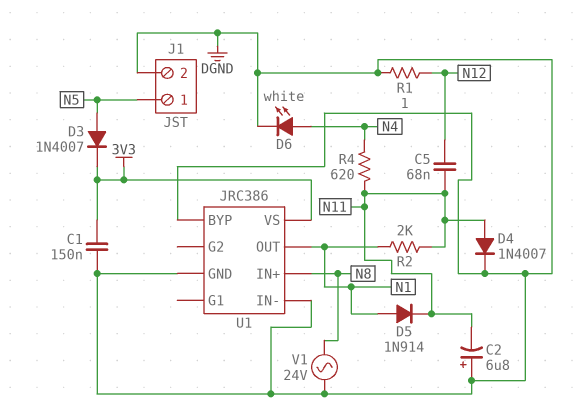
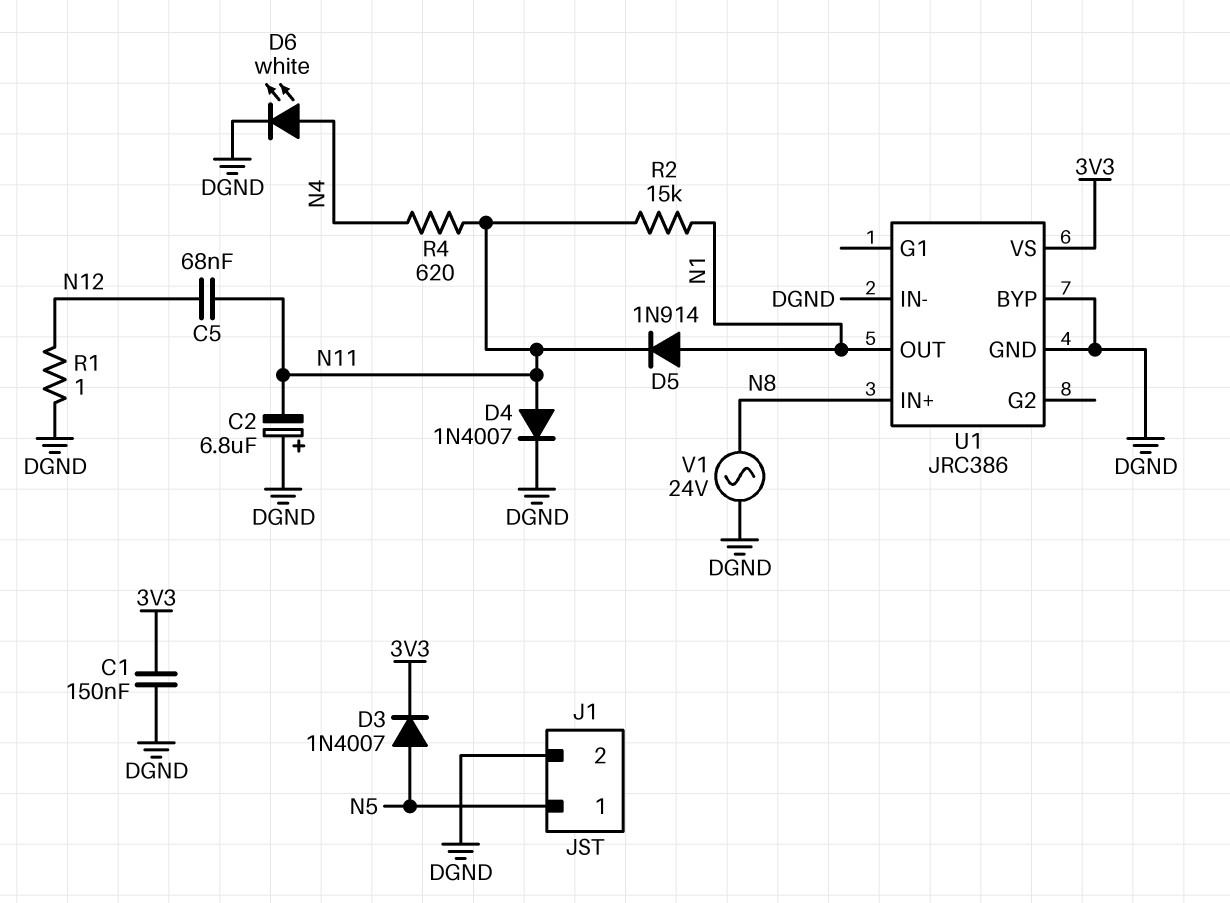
R2: 2k (N1, N11) -> 15k (N1, N11)

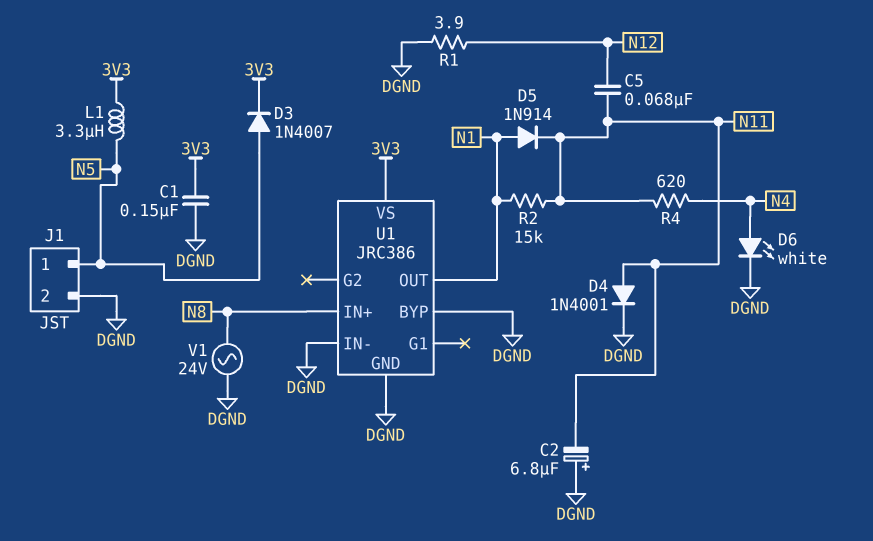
D4: diode 1N4007 (A N11, K DGND) -> diode 1N4001 (A N11, K DGND)
L1: none -> 3.3uH (3V3, N5)
R1: 1 (DGND, N12) -> 3.9 (DGND, N12)

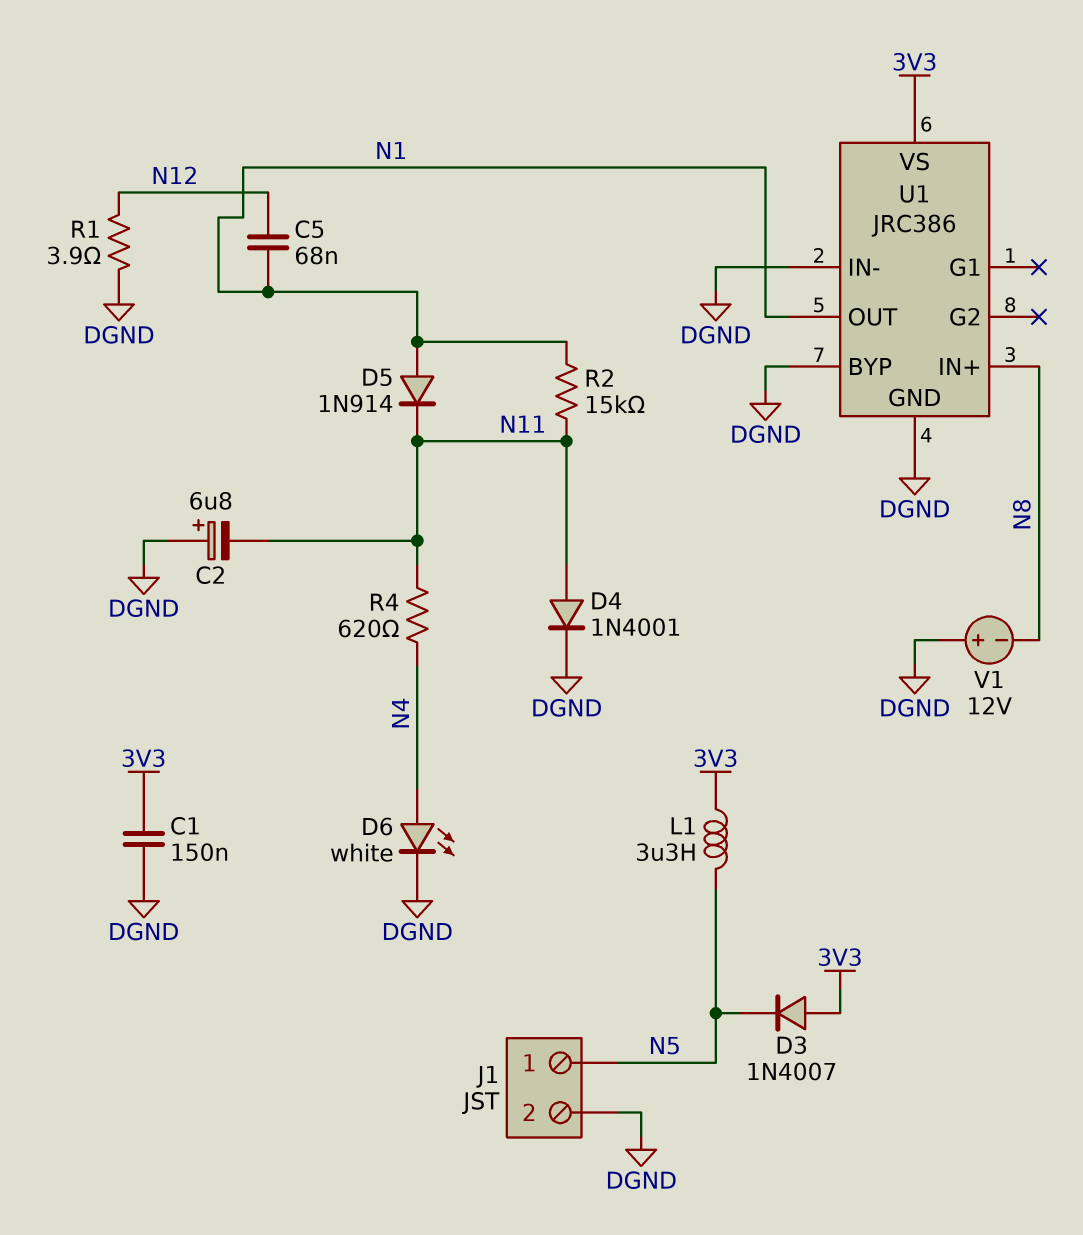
C5: 68nF (N11, N12) -> 68nF (N1, N12)
D3: diode 1N4007 (A N5, K 3V3) -> diode 1N4007 (A 3V3, K N5)
V1: AC 24V (DGND, N8) -> 12V (plus DGND, minus N8)

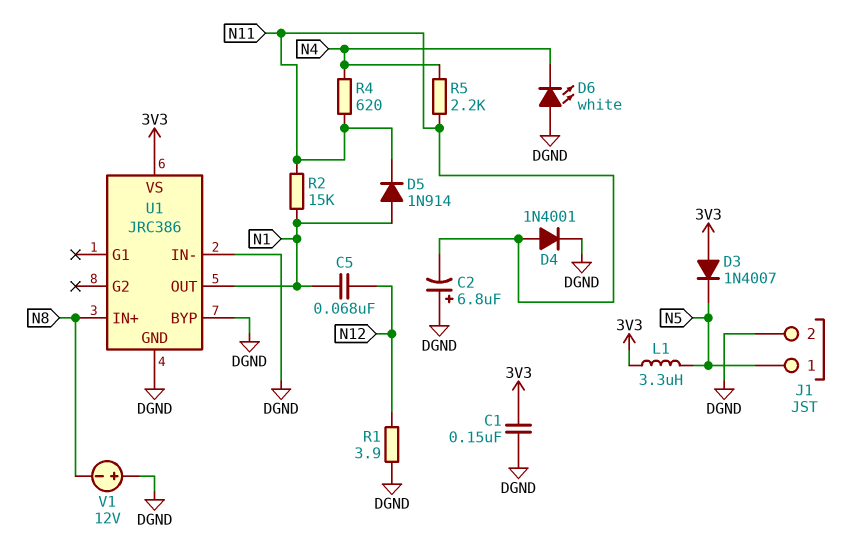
D6: LED white (A N4, K DGND) -> LED white (A DGND, K N4)
R5: none -> 2.2k (N4, N11)

